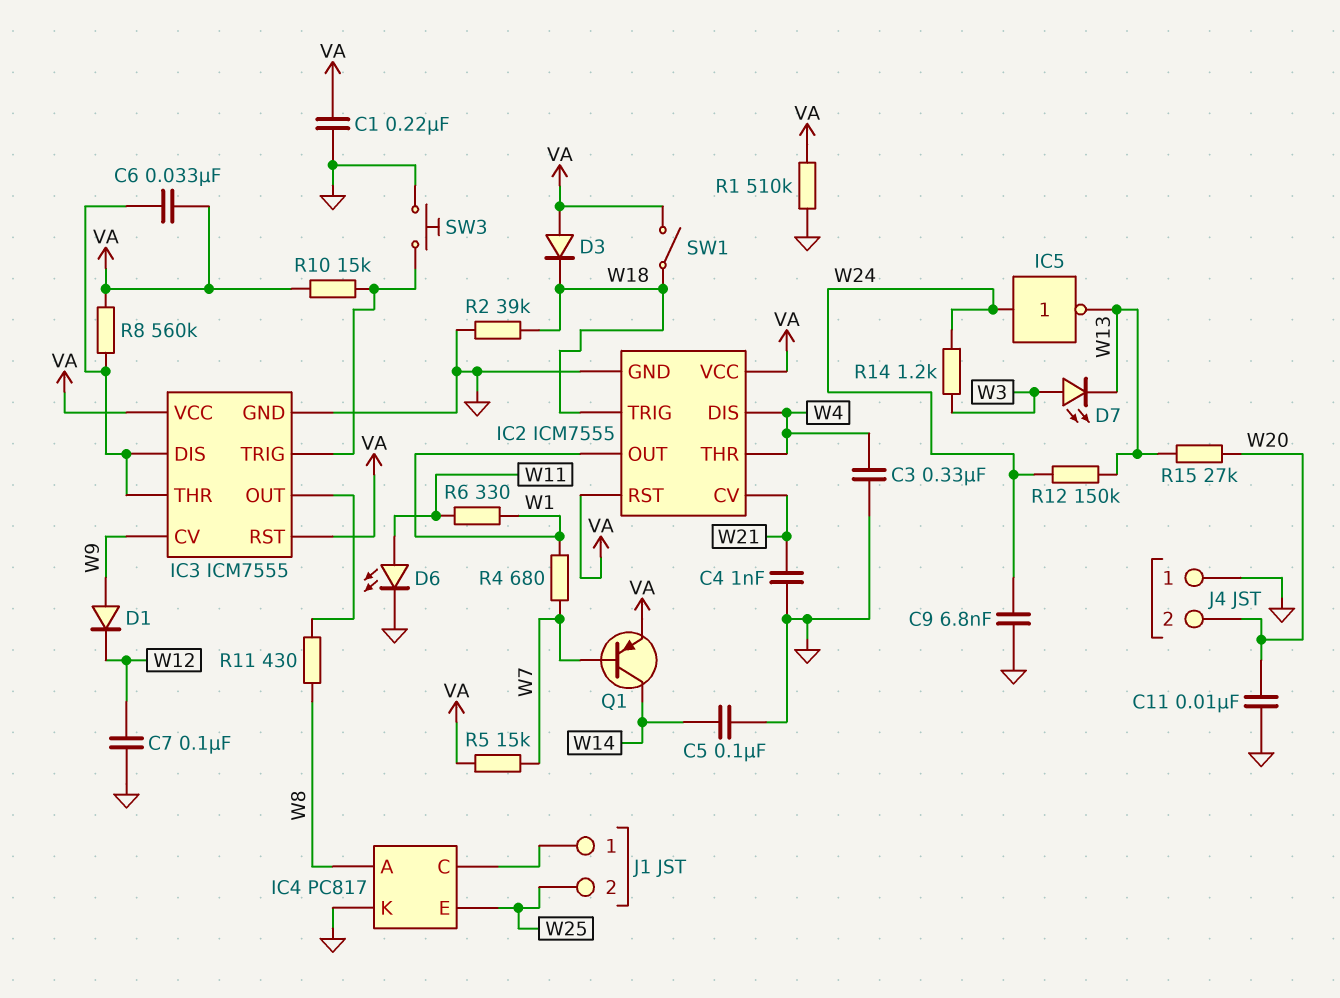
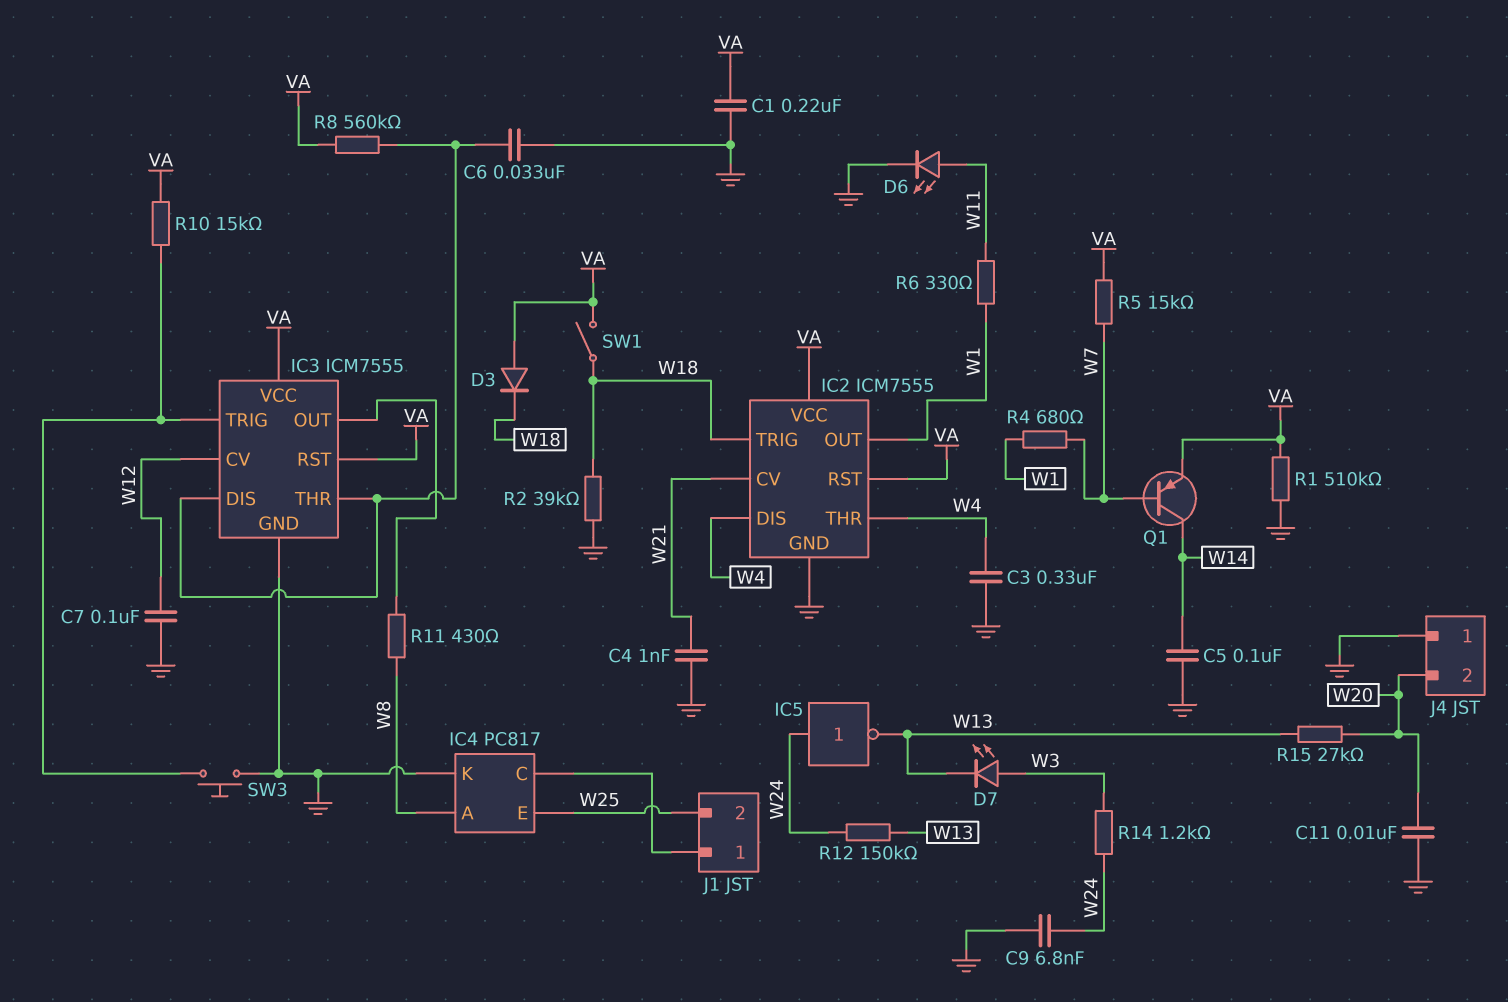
C6: 33nF (IC3/DIS, VA) -> 33nF (GND, IC3/DIS)
D1: diode (A W9, K W12) -> none
IC3 pin CV: W9 -> W12

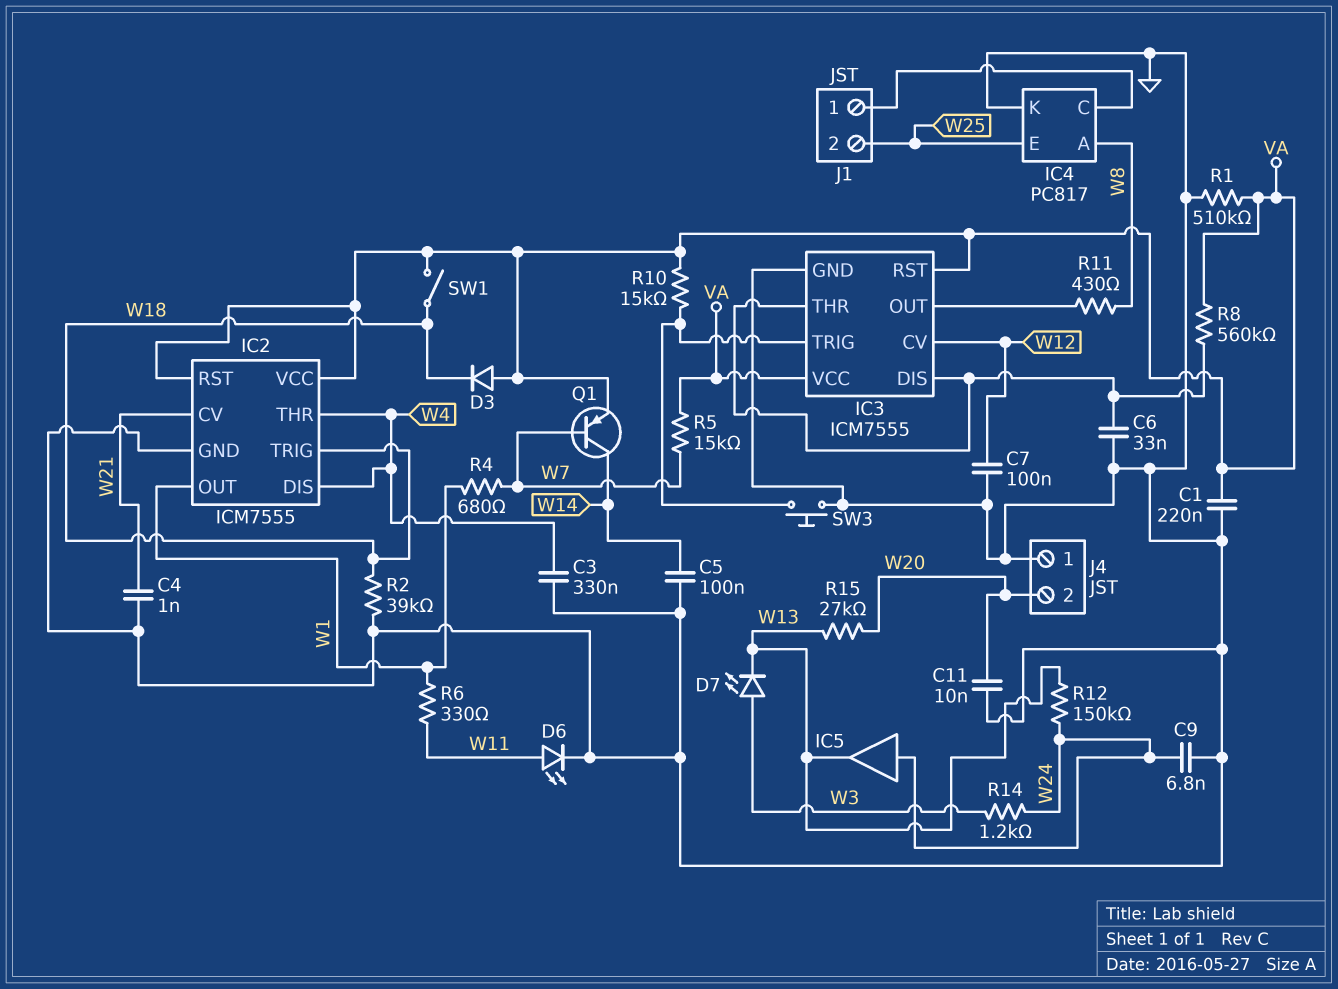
IC5: NOT (in W24, out W13) -> buffer (in W24, out W13)

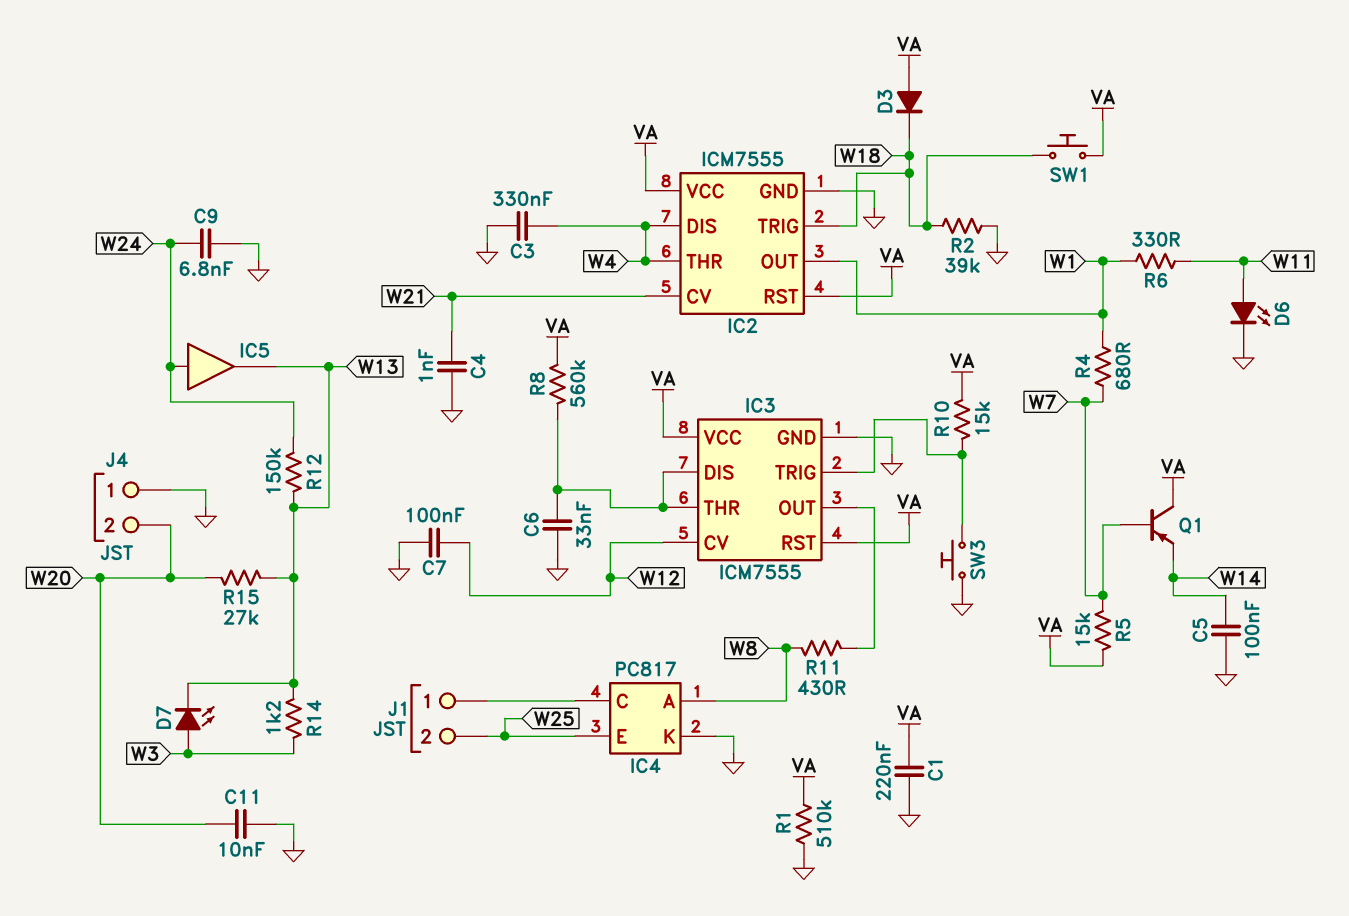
Q1: PNP (B W7, C W14, E VA) -> PNP (B W7, C VA, E W14)
R14: 1.2k (W3, W24) -> 1.2k (W3, W13)
SW1: switch (VA, W18) -> button (VA, W18)

